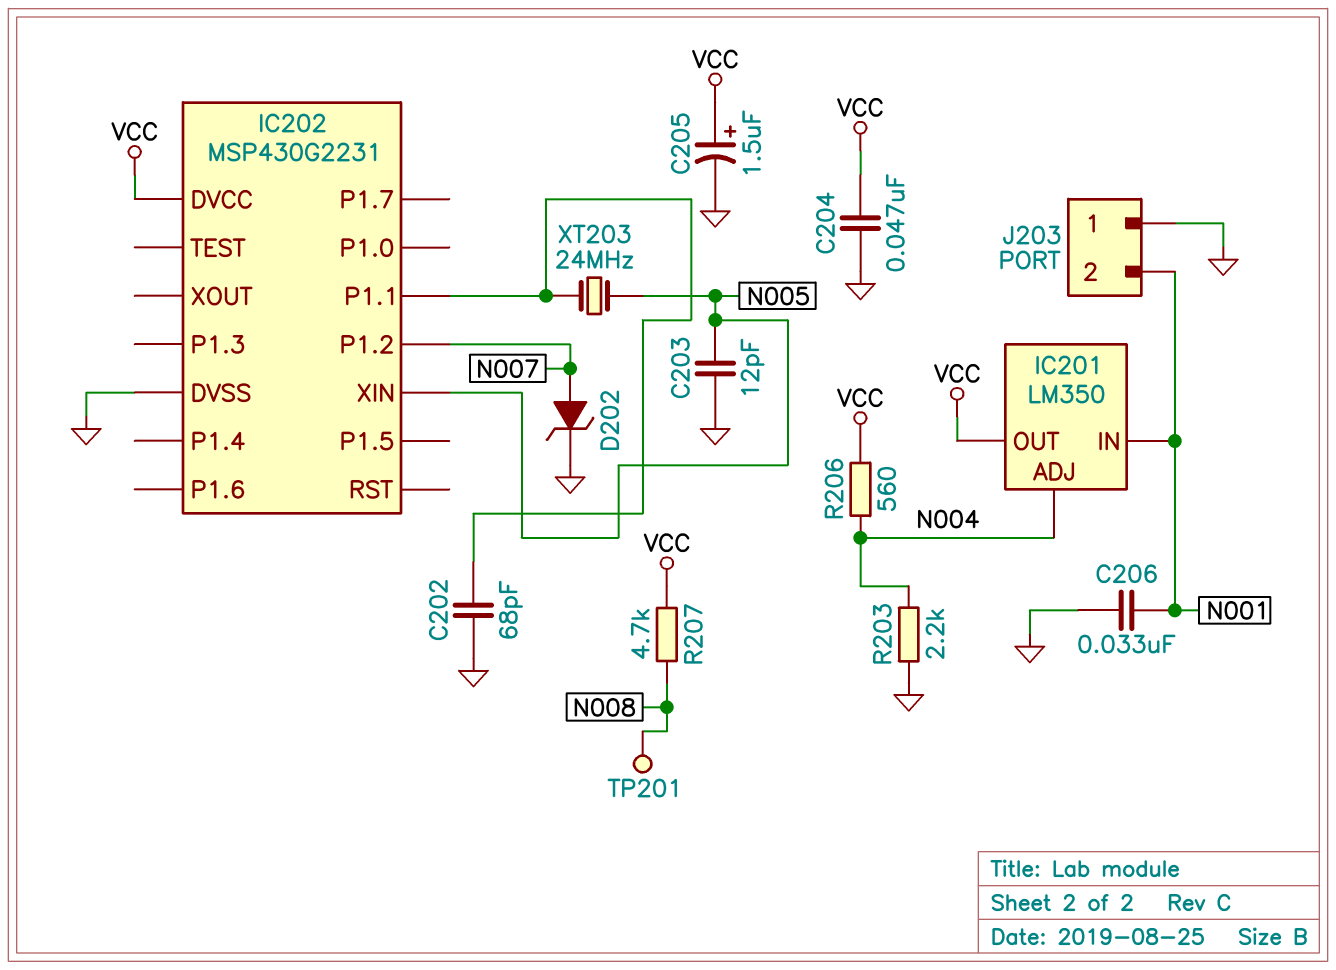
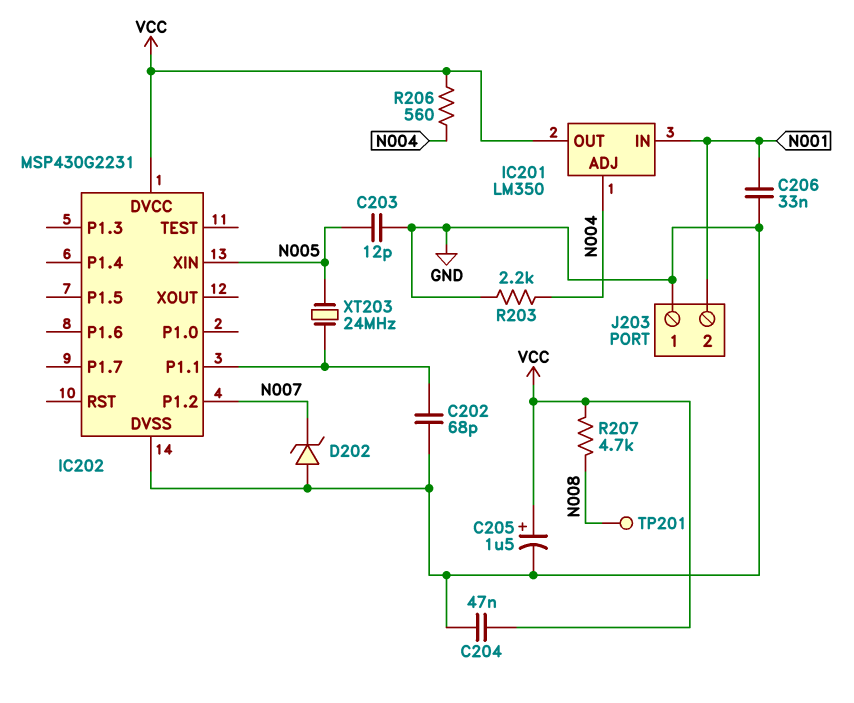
D202: zener (A N007, K GND) -> zener (A GND, K N007)

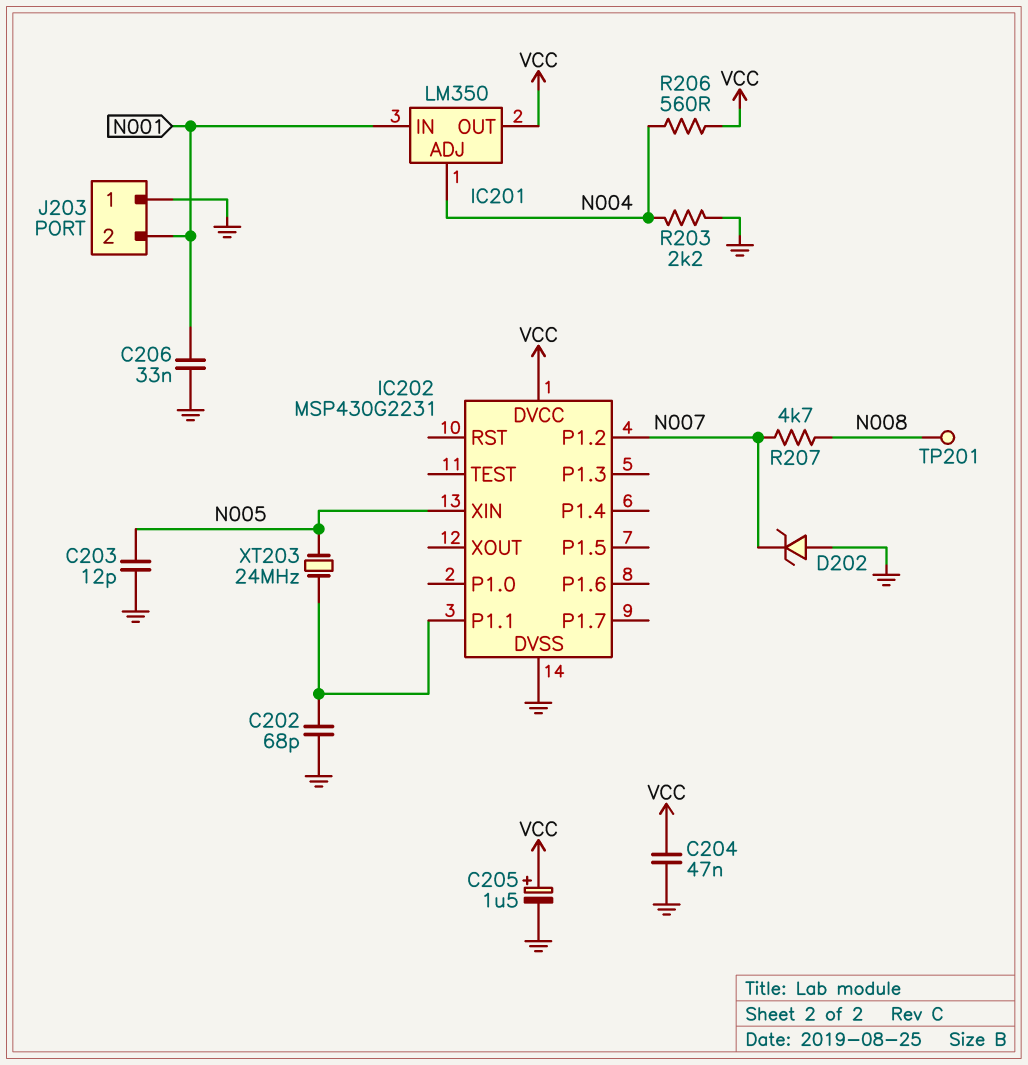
R207: 4.7k (N008, VCC) -> 4.7k (N007, N008)

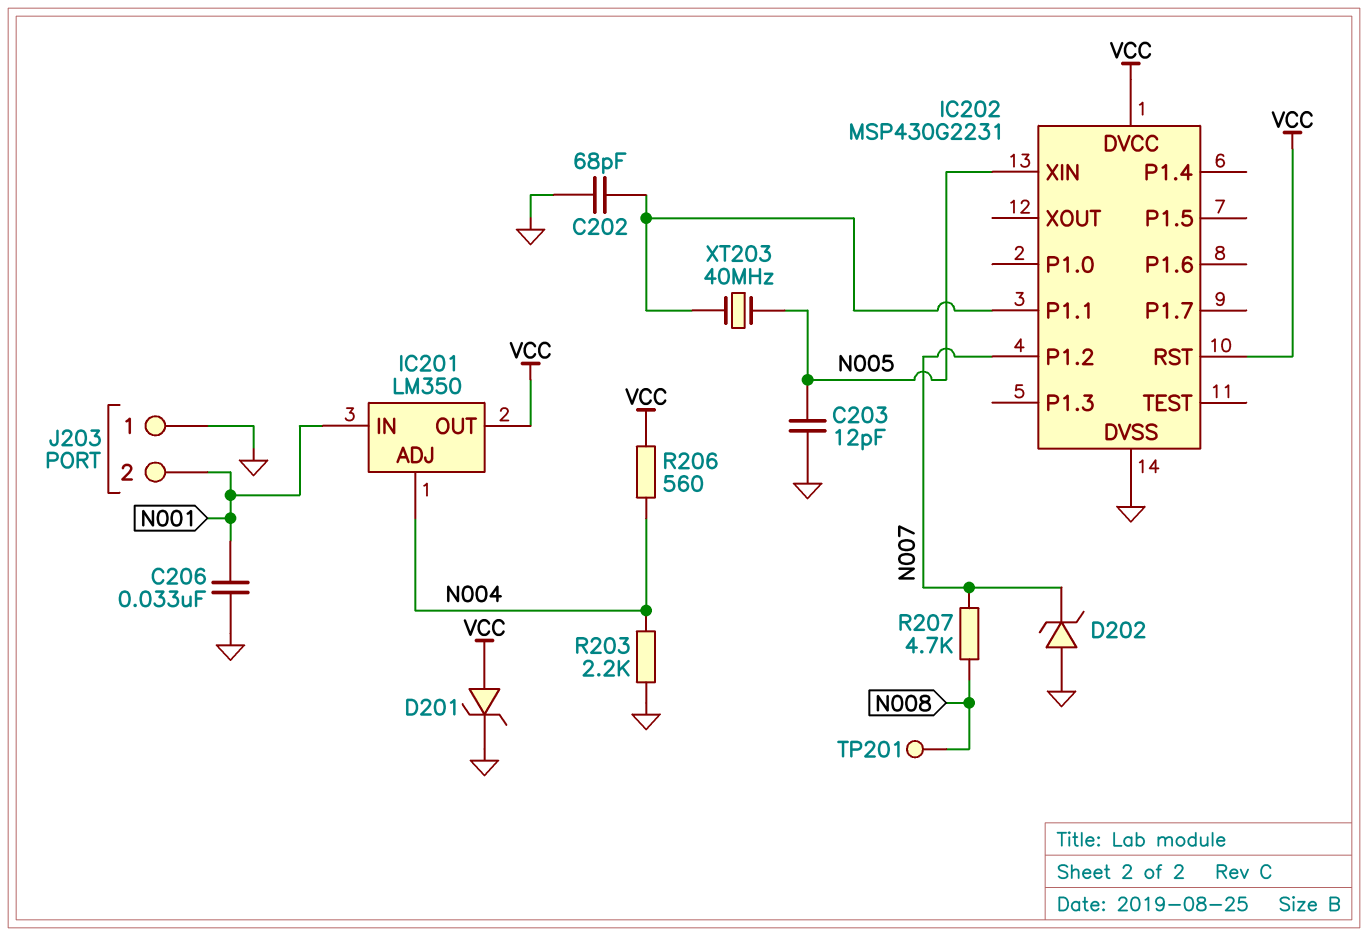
C204: 47nF (GND, VCC) -> none
C205: 1.5uF (plus VCC, minus GND) -> none
D201: none -> zener (A VCC, K GND)
IC202 pin RST: none -> VCC
XT203: 24MHz (IC202/P1.1, N005) -> 40MHz (IC202/P1.1, N005)

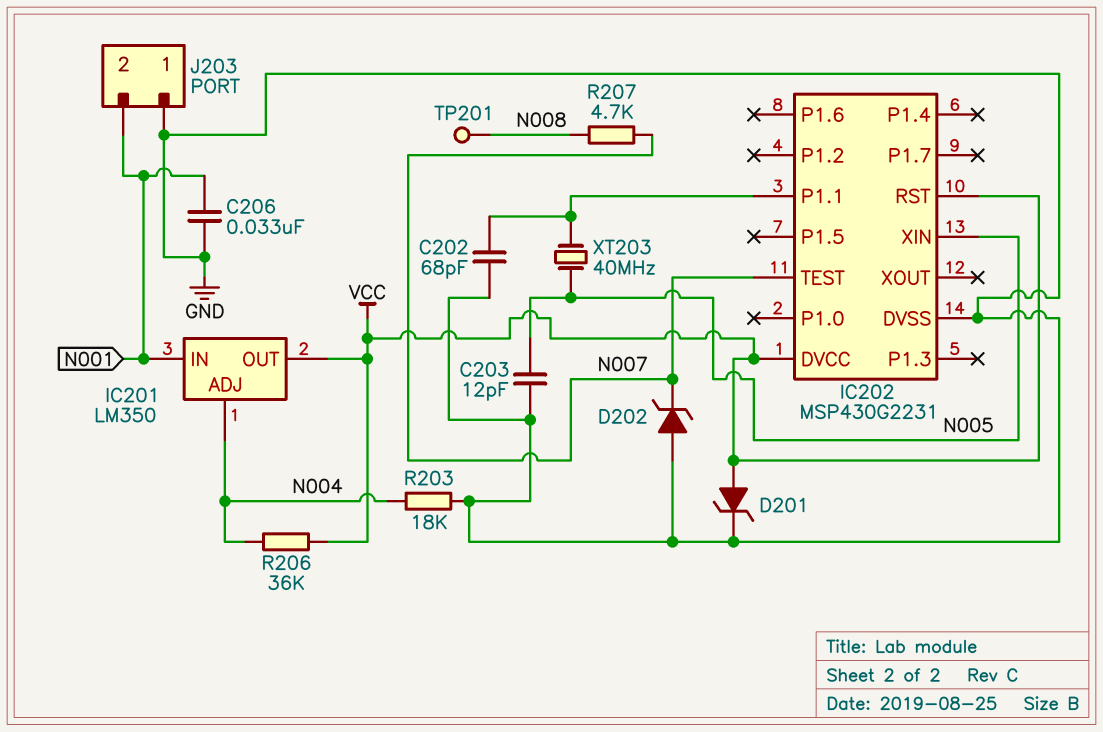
IC202 pin P1.2: N007 -> none
IC202 pin TEST: none -> N007
R203: 2.2k (GND, N004) -> 18k (GND, N004)
R206: 560 (N004, VCC) -> 36k (N004, VCC)

